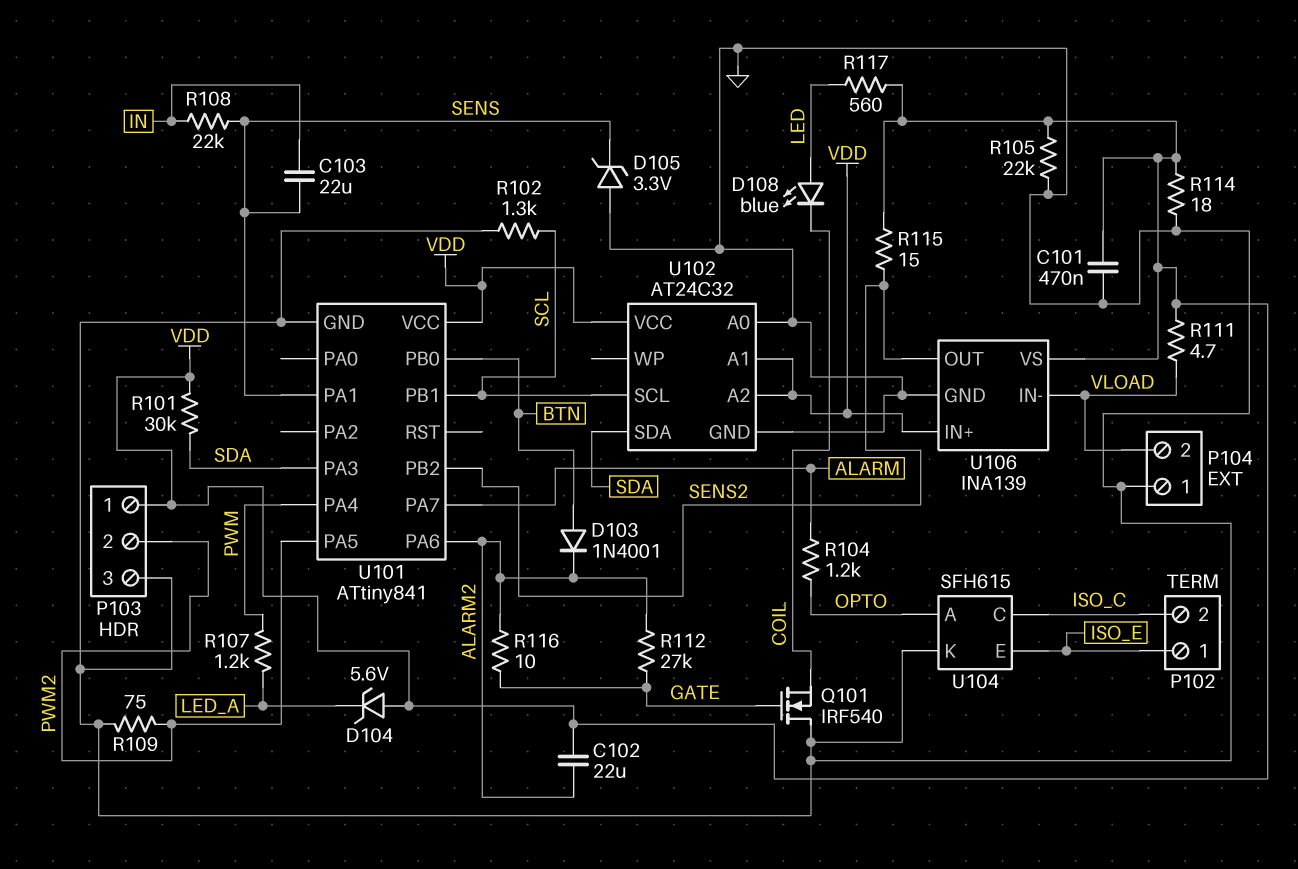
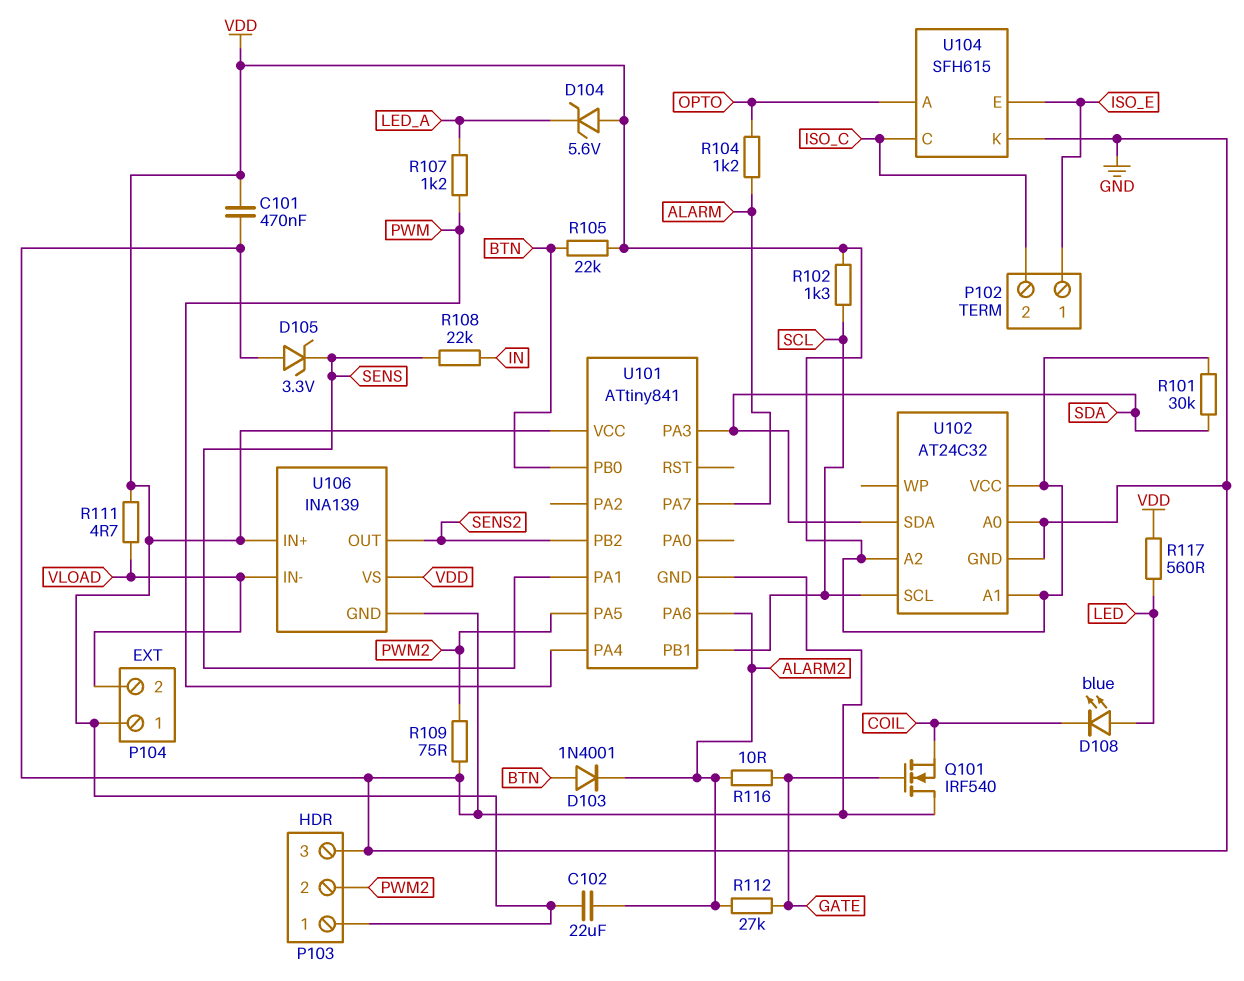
C103: 22uF (IN, SENS) -> none
P104 pin 1: GND -> VDD
R102: 1.3k (GND, SCL) -> 1.3k (SCL, VDD)
R105: 22k (GND, VDD) -> 22k (BTN, VDD)
R114: 18 (GND, VDD) -> none
R115: 15 (SENS2, VDD) -> none

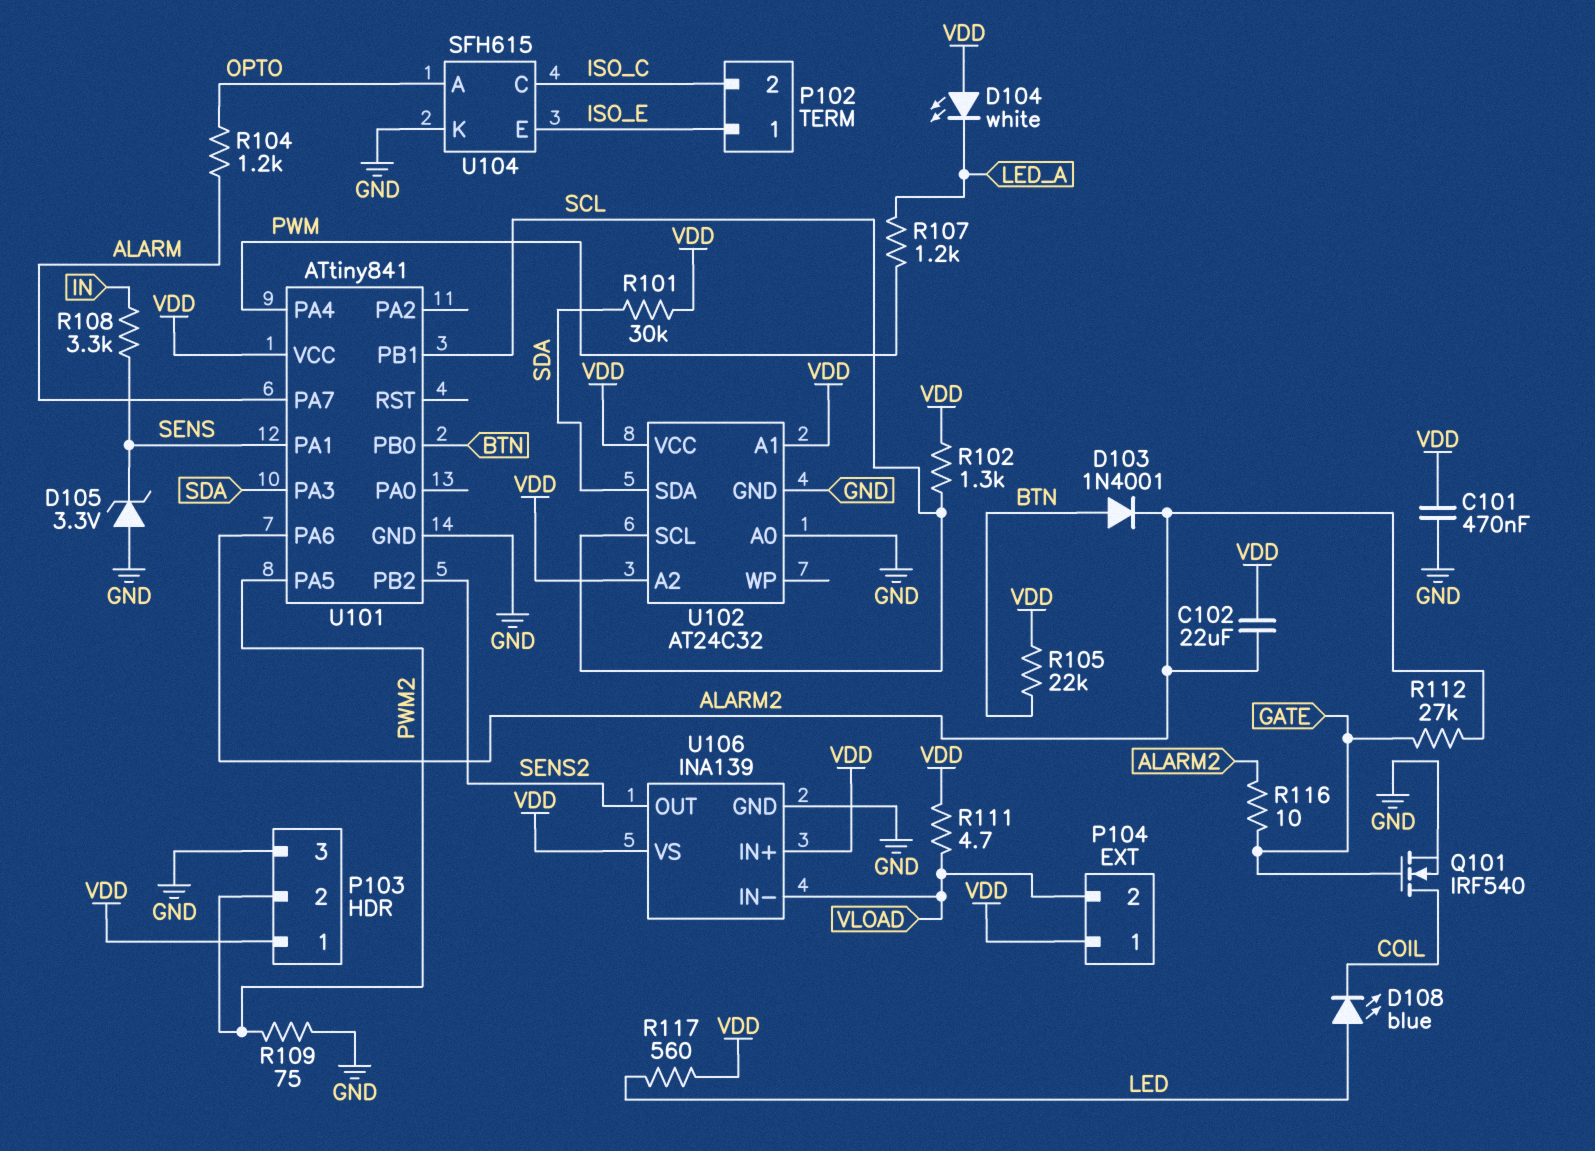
D104: zener 5.6V (A VDD, K LED_A) -> LED white (A VDD, K LED_A)
Q101: NMOS IRF540 (G GATE, D GND, S COIL) -> NMOS IRF540 (G GATE, D COIL, S GND)
R108: 22k (IN, SENS) -> 3.3k (IN, SENS)

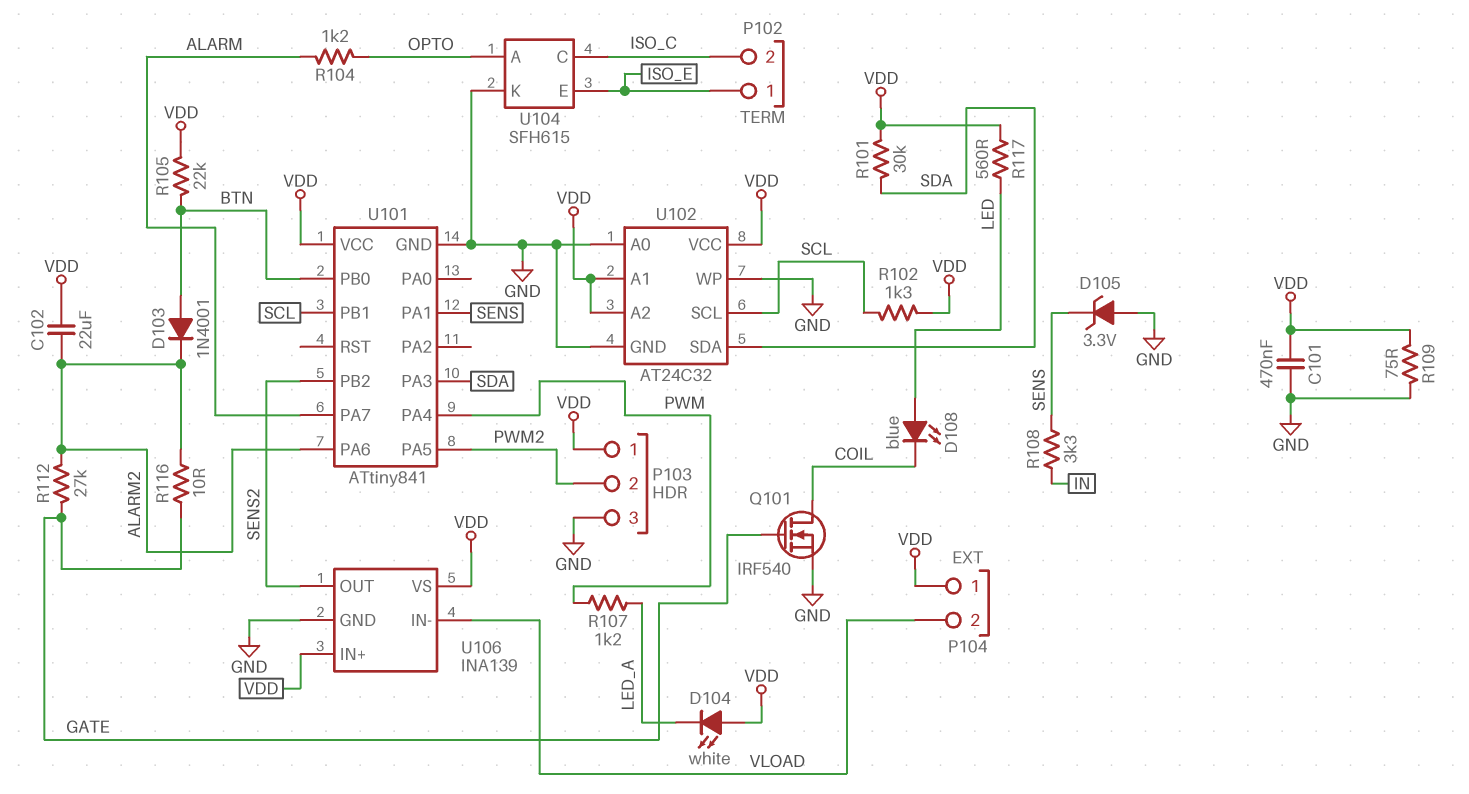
R109: 75 (GND, PWM2) -> 75 (GND, VDD)
R111: 4.7 (VDD, VLOAD) -> none
U102 pin WP: none -> GND

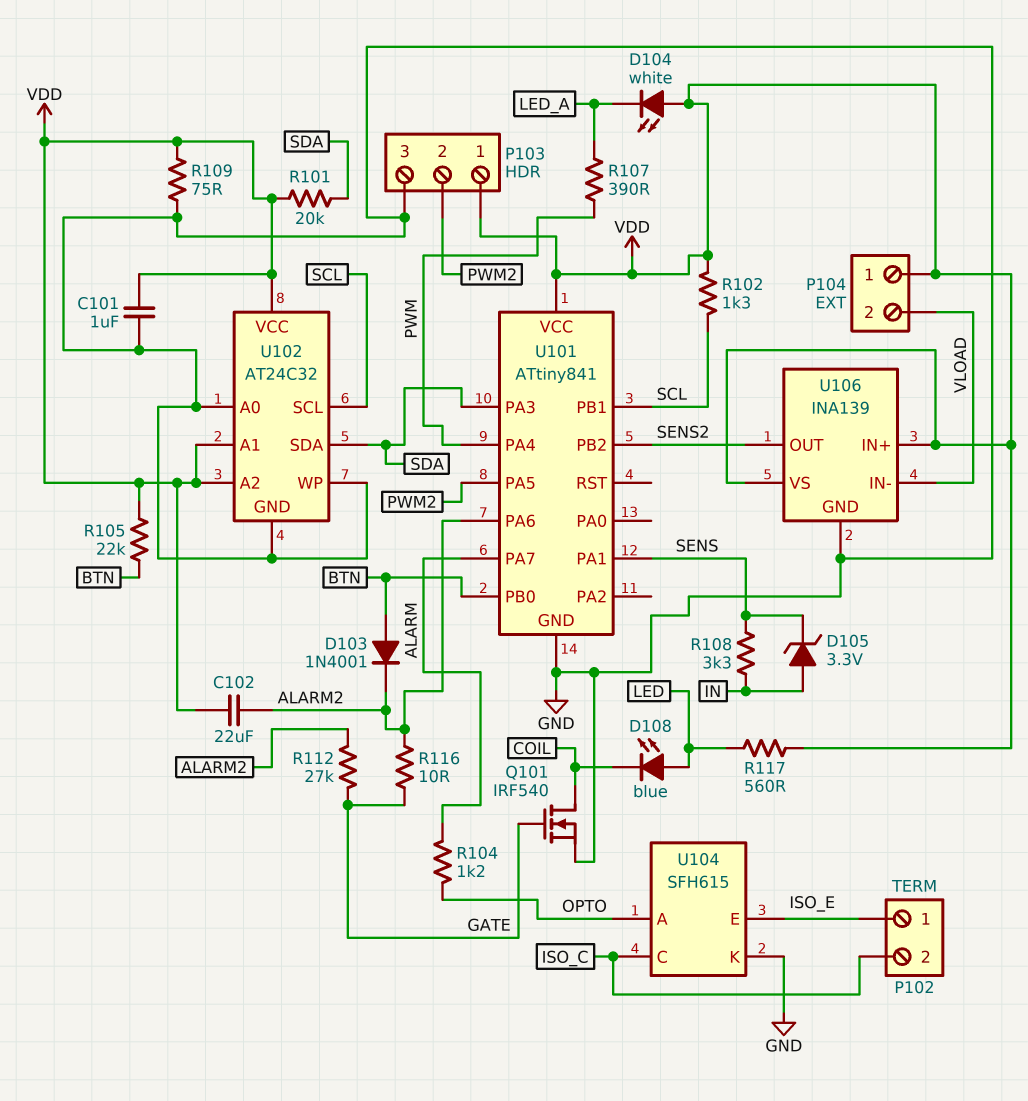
C101: 470nF (GND, VDD) -> 1uF (GND, VDD)
D105: zener 3.3V (A GND, K SENS) -> zener 3.3V (A IN, K SENS)
R101: 30k (SDA, VDD) -> 20k (SDA, VDD)
R107: 1.2k (LED_A, PWM) -> 390 (LED_A, PWM)

